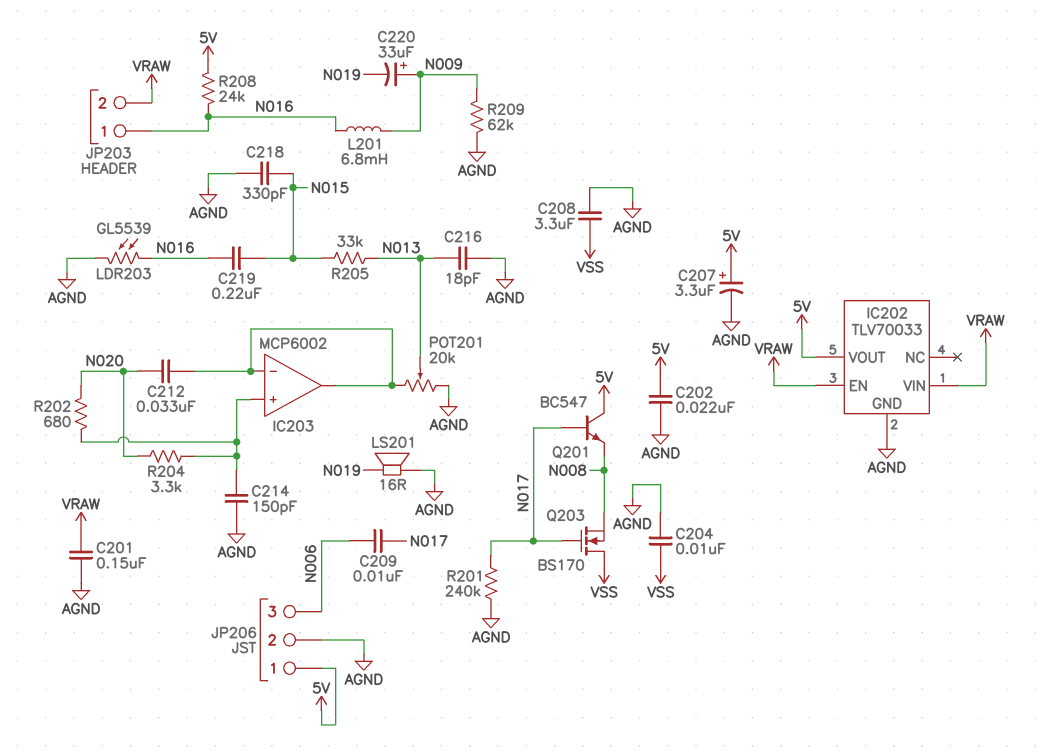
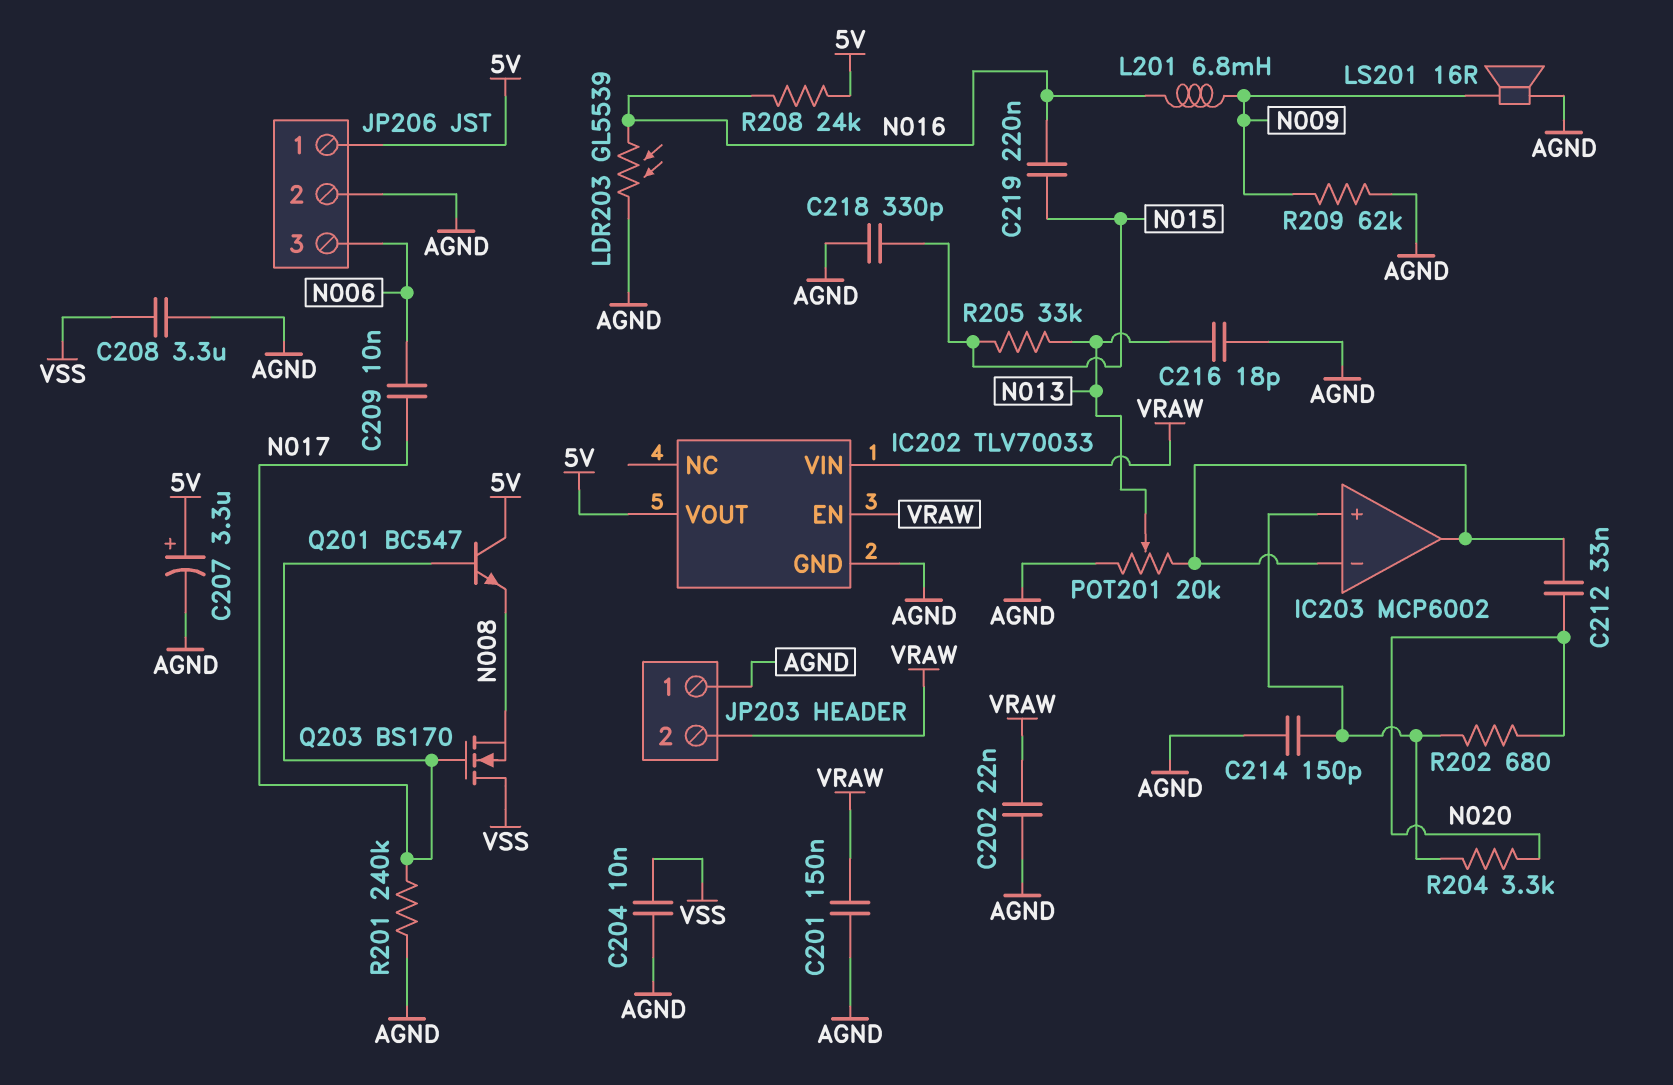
C202: 22nF (5V, AGND) -> 22nF (AGND, VRAW)
C220: 33uF (plus N009, minus N019) -> none
JP203 pin 1: N016 -> AGND
LS201: speaker 16R (AGND, N019) -> speaker 16R (AGND, N009)

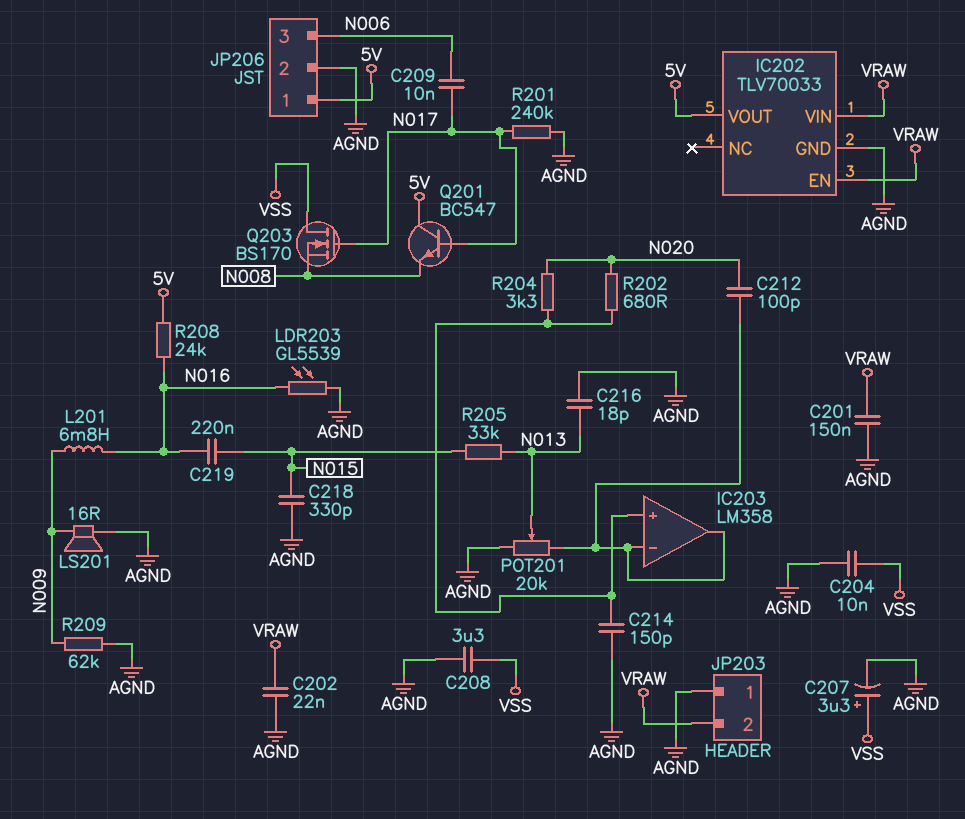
C207: 3.3uF (plus 5V, minus AGND) -> 3.3uF (plus VSS, minus AGND)
C212: 33nF (IC203/in-, N020) -> 100pF (IC203/in-, N020)
IC203: MCP6002 -> LM358

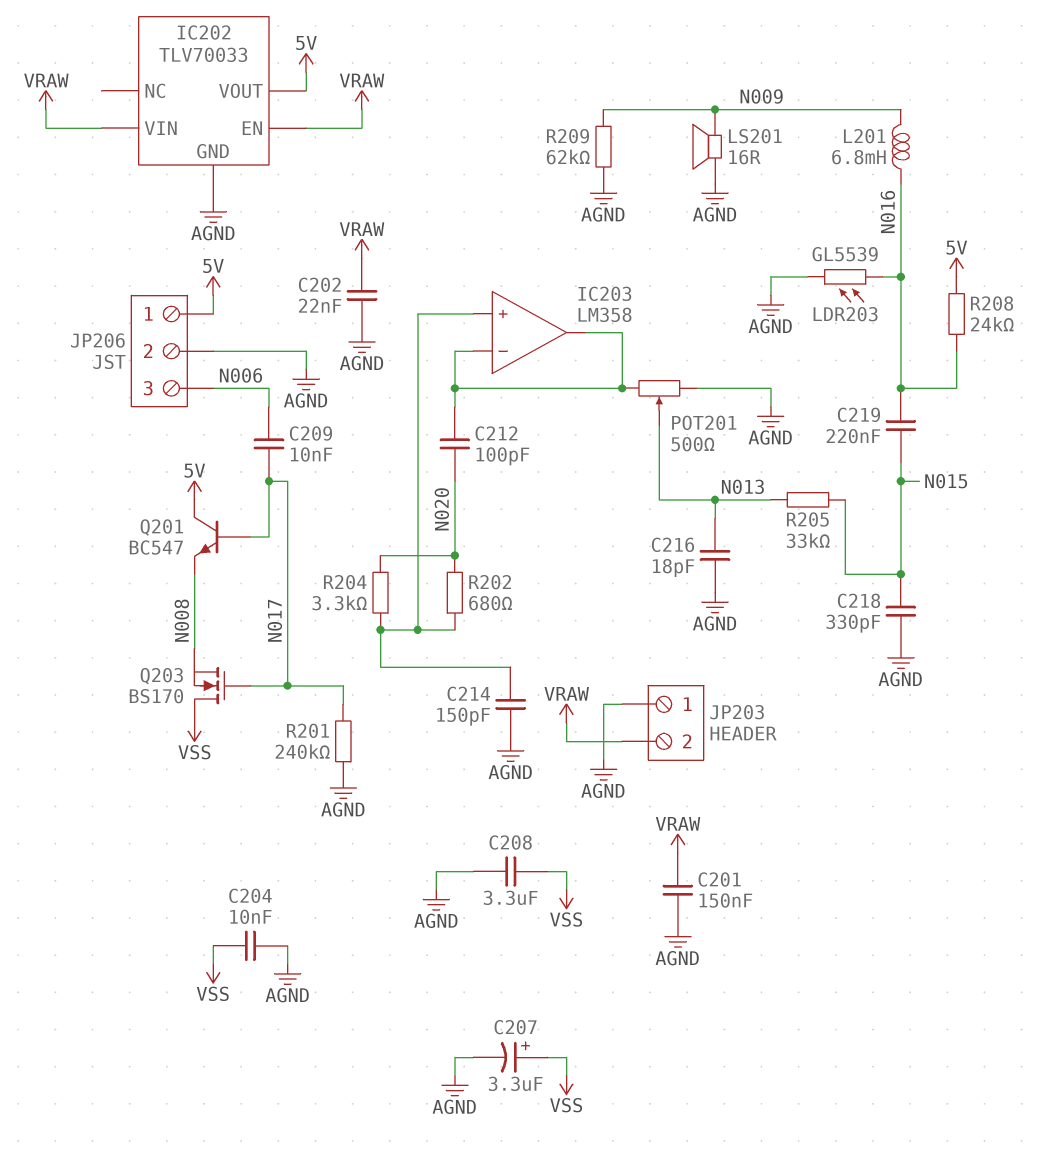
POT201: 20k (AGND, IC203/in-, wiper N013) -> 500 (AGND, IC203/in-, wiper N013)

